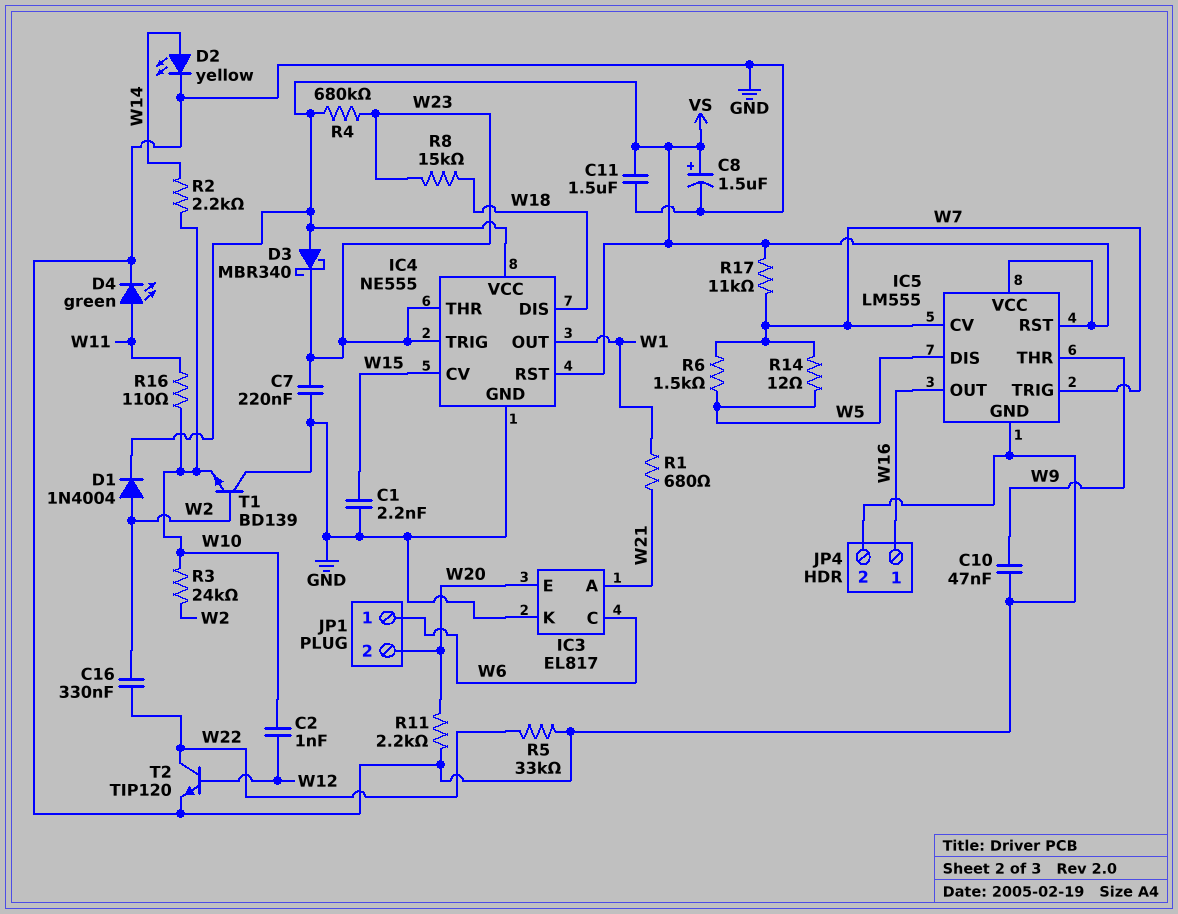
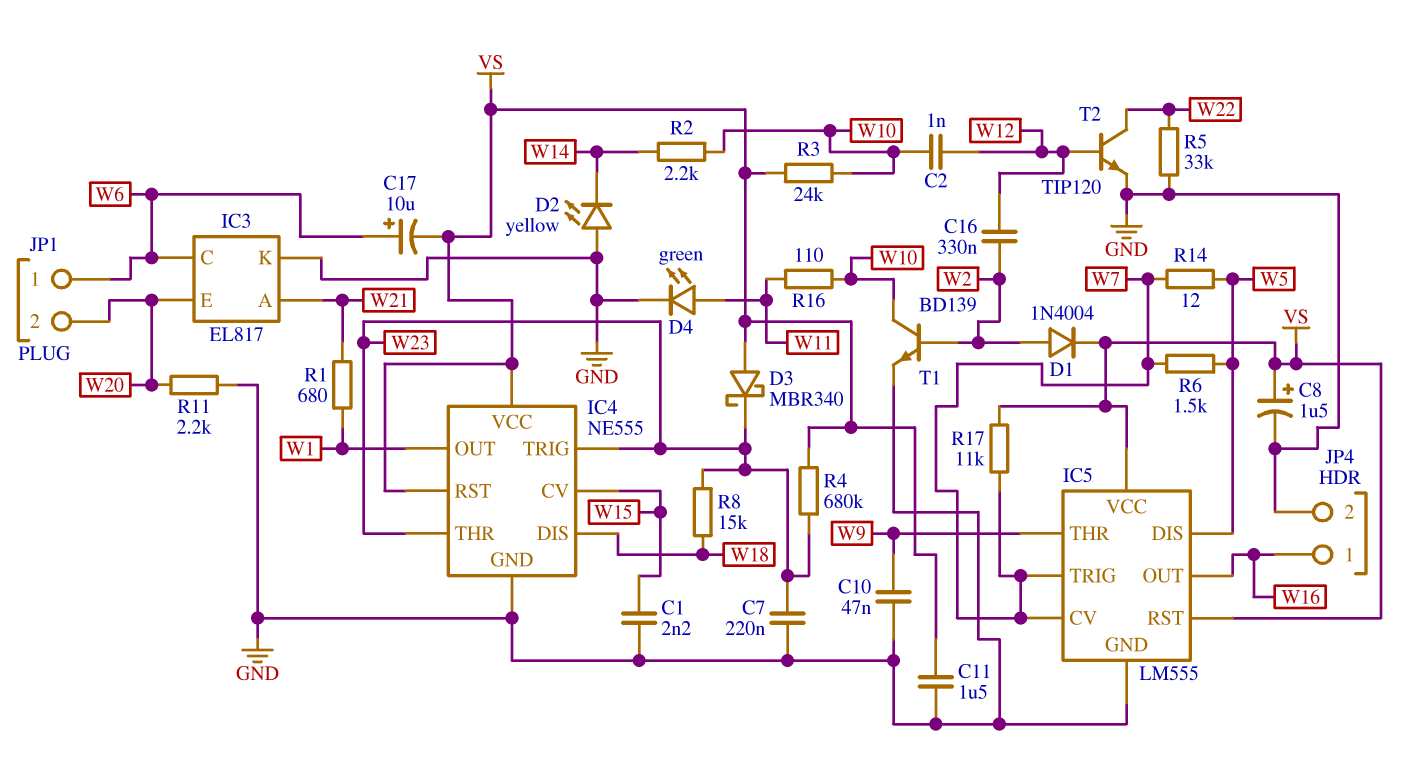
C16: 330nF (W2, W22) -> 330nF (W2, W12)
C17: none -> 10uF (plus W6, minus VS)
D2: LED yellow (A W14, K GND) -> LED yellow (A GND, K W14)
R3: 24k (W2, W10) -> 24k (VS, W10)
T1: NPN BD139 (B W2, C GND, E W10) -> NPN BD139 (B W2, C W10, E GND)

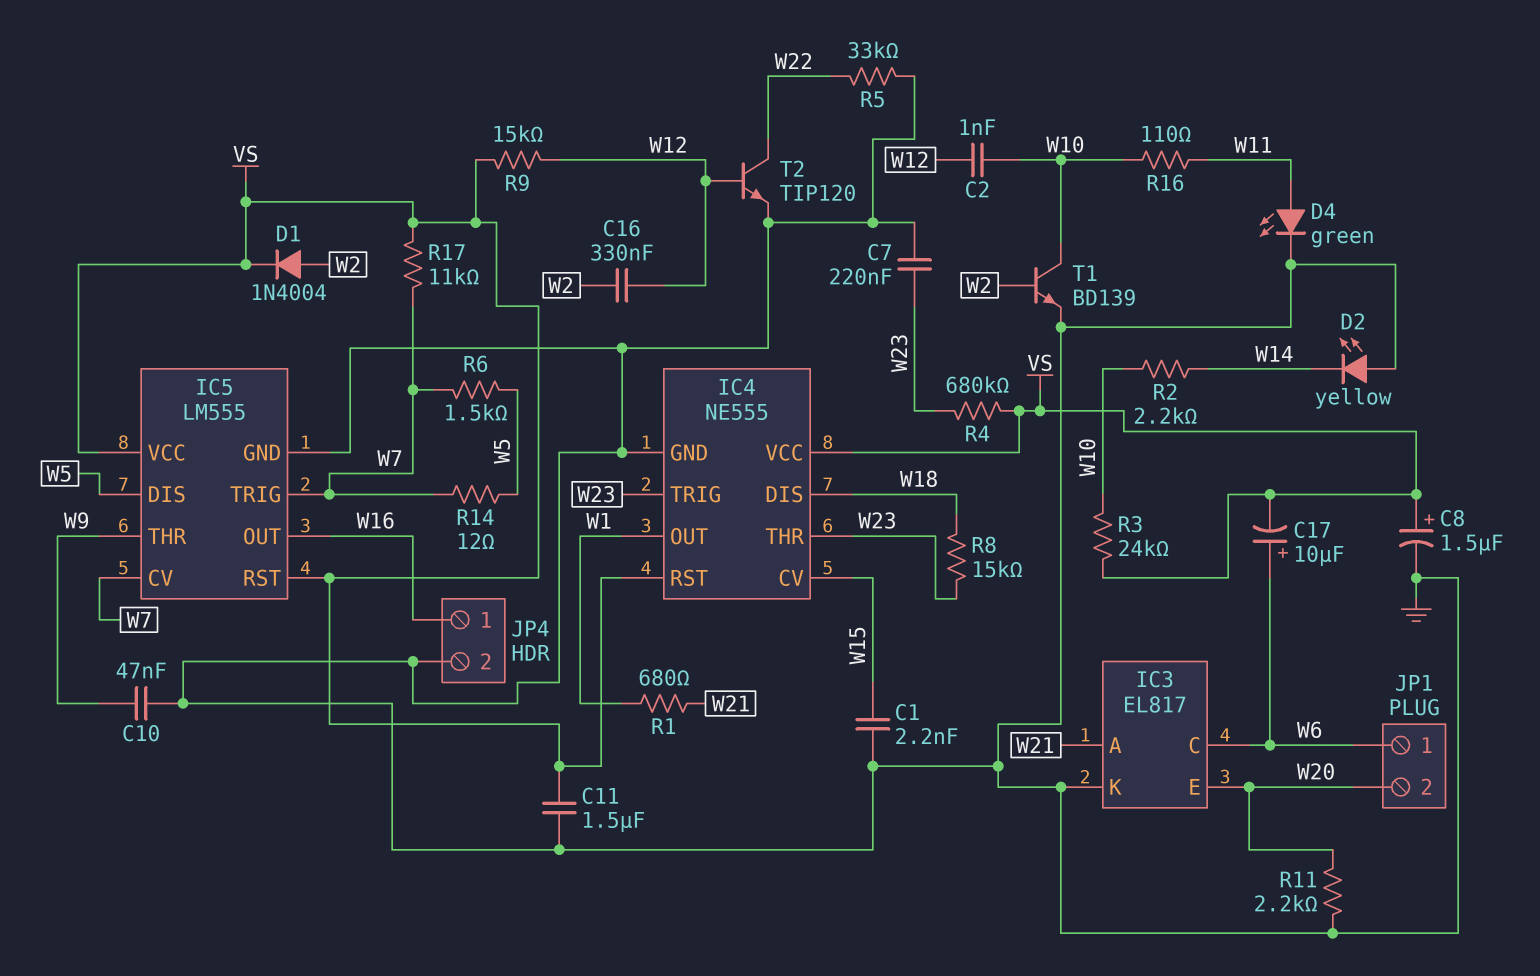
D3: schottky MBR340 (A VS, K W23) -> none
R9: none -> 15k (VS, W12)

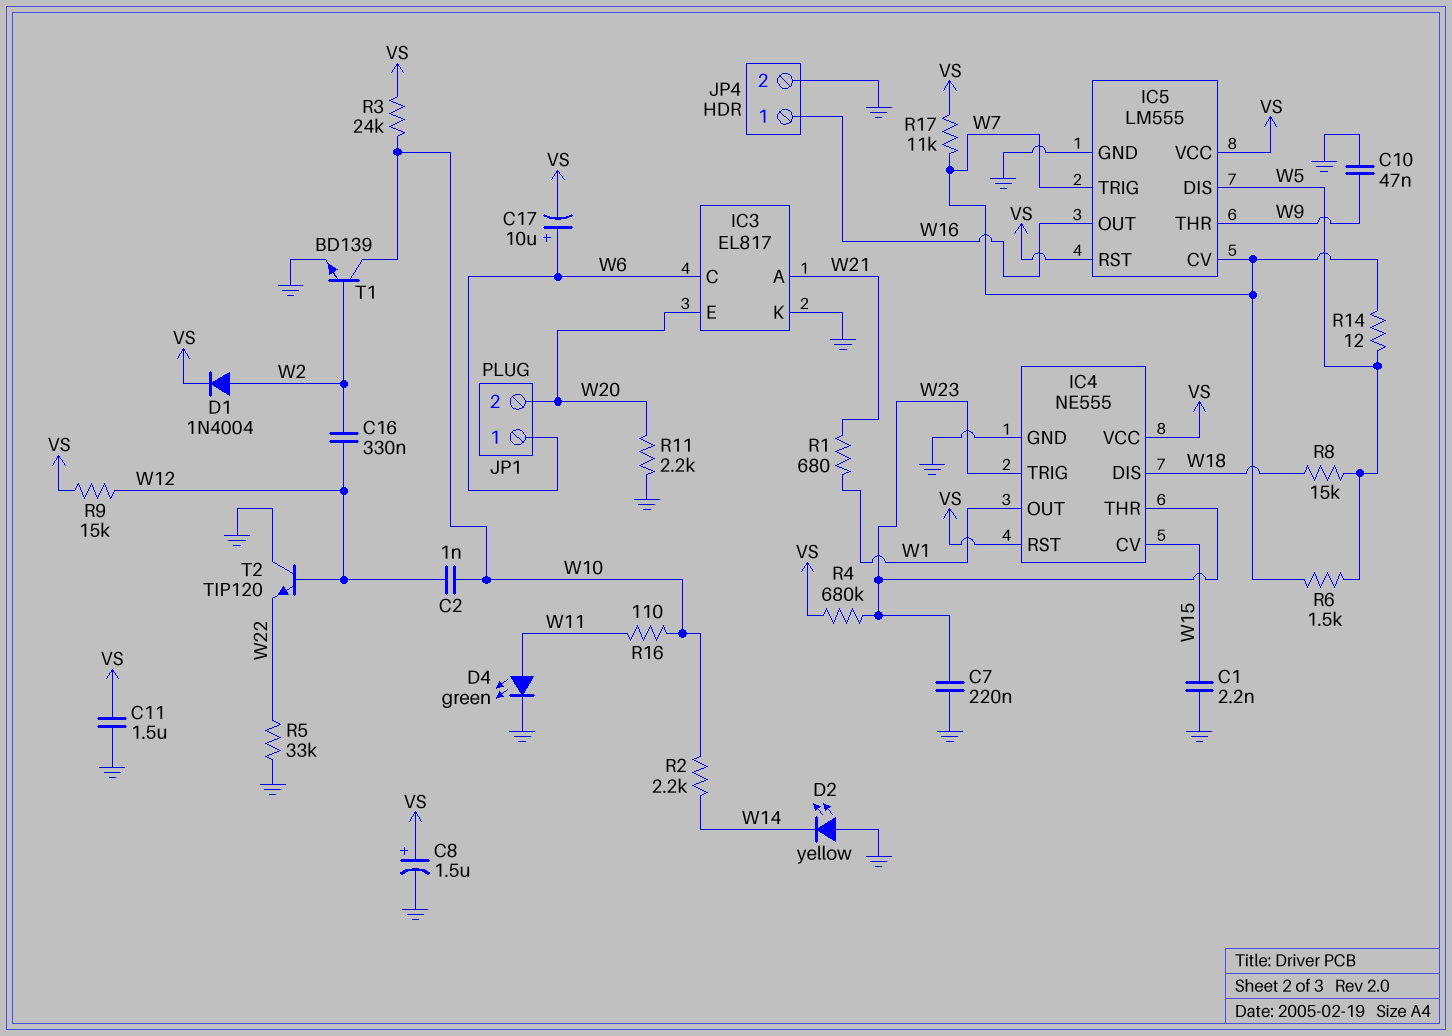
R8: 15k (W18, W23) -> 15k (W5, W18)
T2: NPN TIP120 (B W12, C W22, E GND) -> NPN TIP120 (B W12, C GND, E W22)

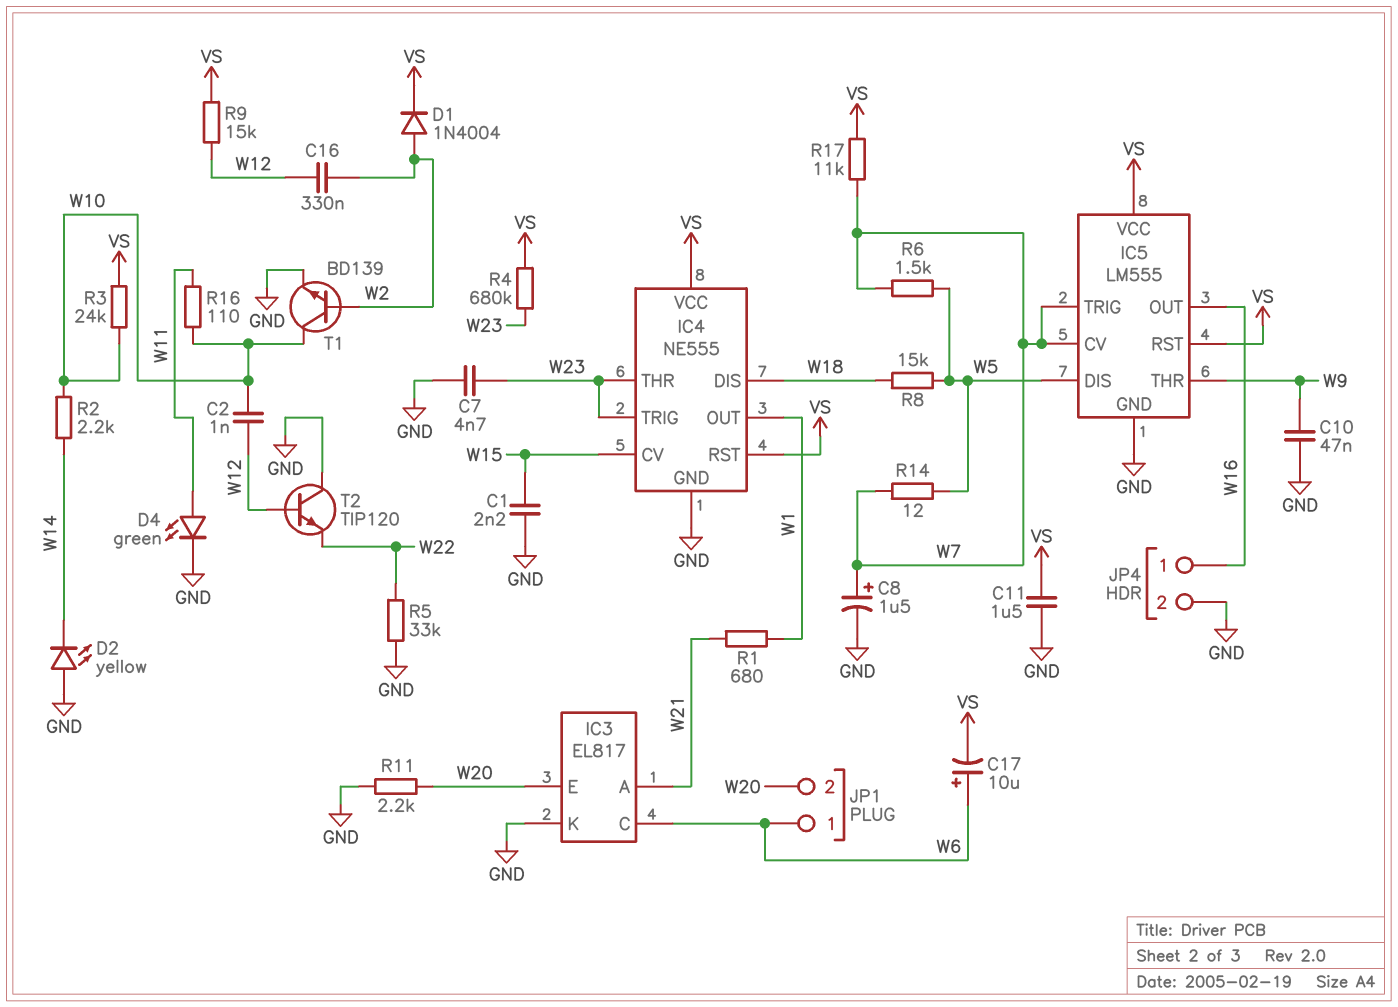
C7: 220nF (GND, W23) -> 4.7nF (GND, W23)
C8: 1.5uF (plus VS, minus GND) -> 1.5uF (plus W7, minus GND)

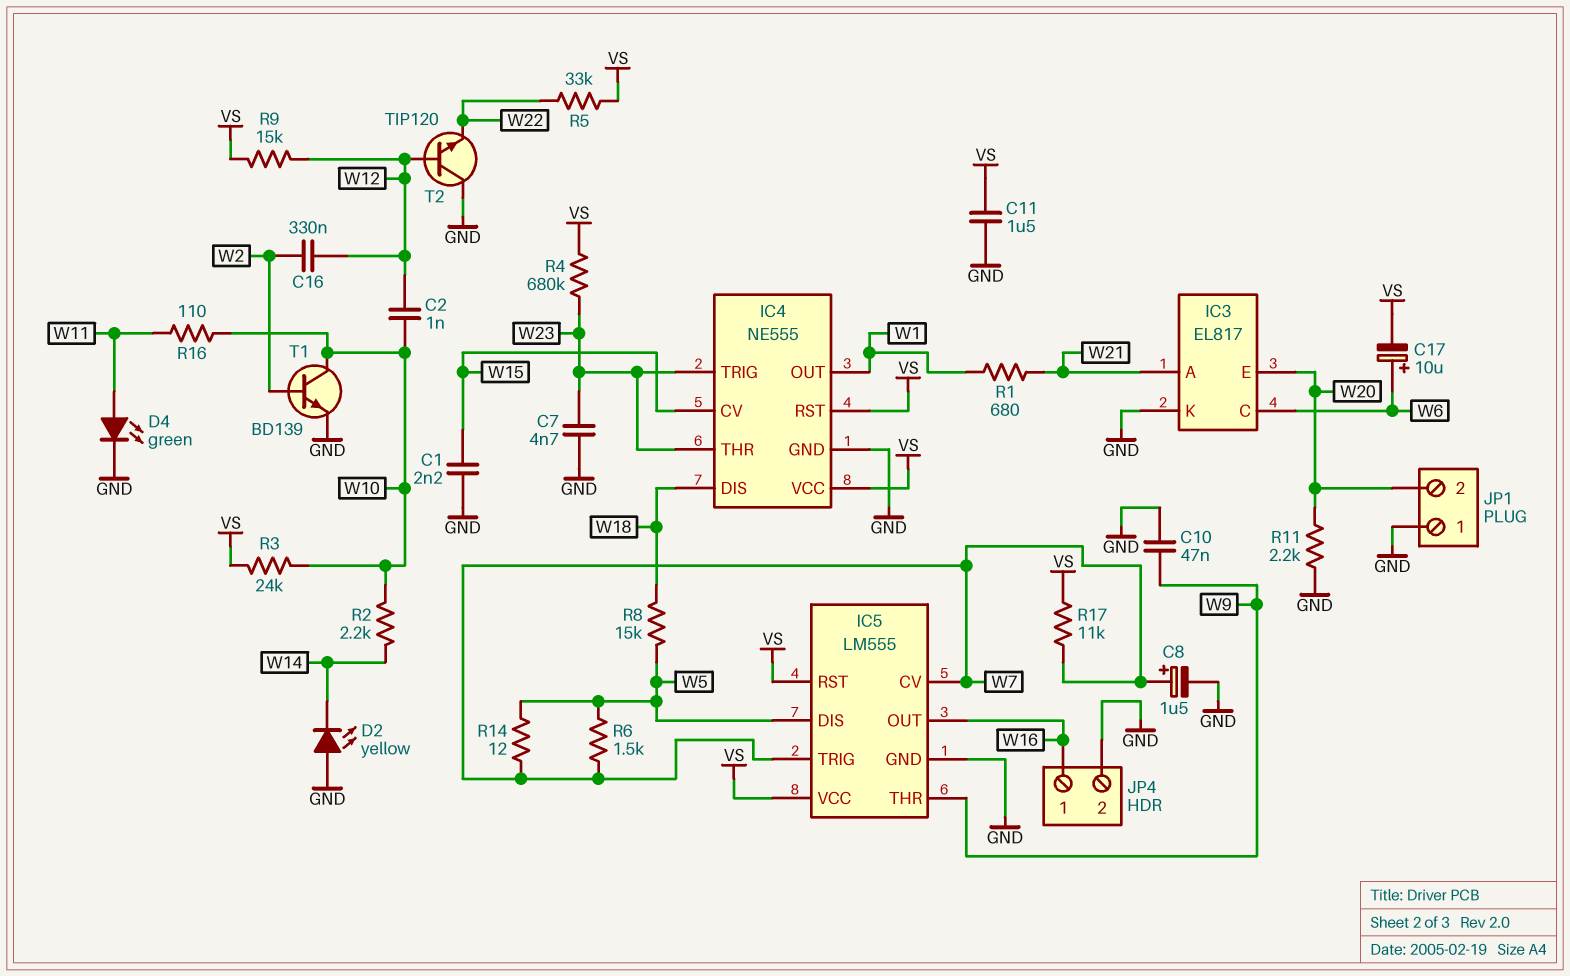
D1: diode 1N4004 (A W2, K VS) -> none
JP1 pin 1: W6 -> GND
R5: 33k (GND, W22) -> 33k (VS, W22)

